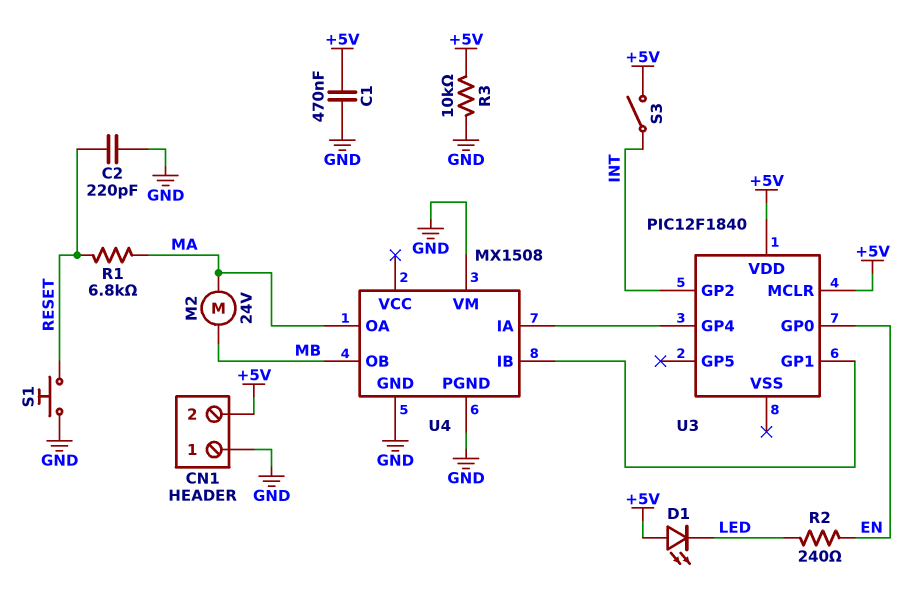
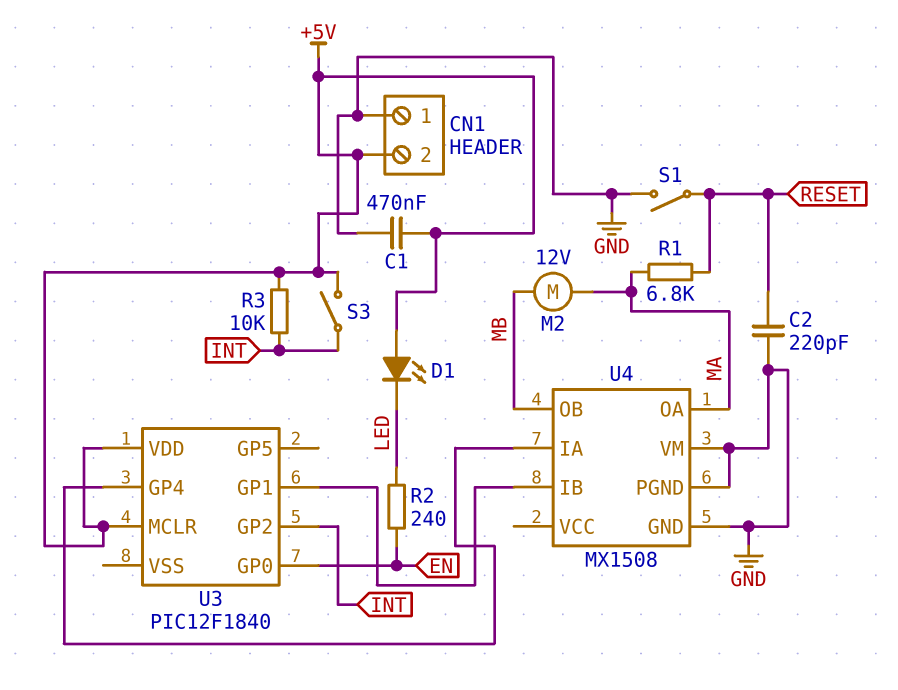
M2: motor 24V (MA, MB) -> motor 12V (MA, MB)
R3: 10k (+5V, GND) -> 10k (+5V, INT)
S1: button (GND, RESET) -> switch (GND, RESET)

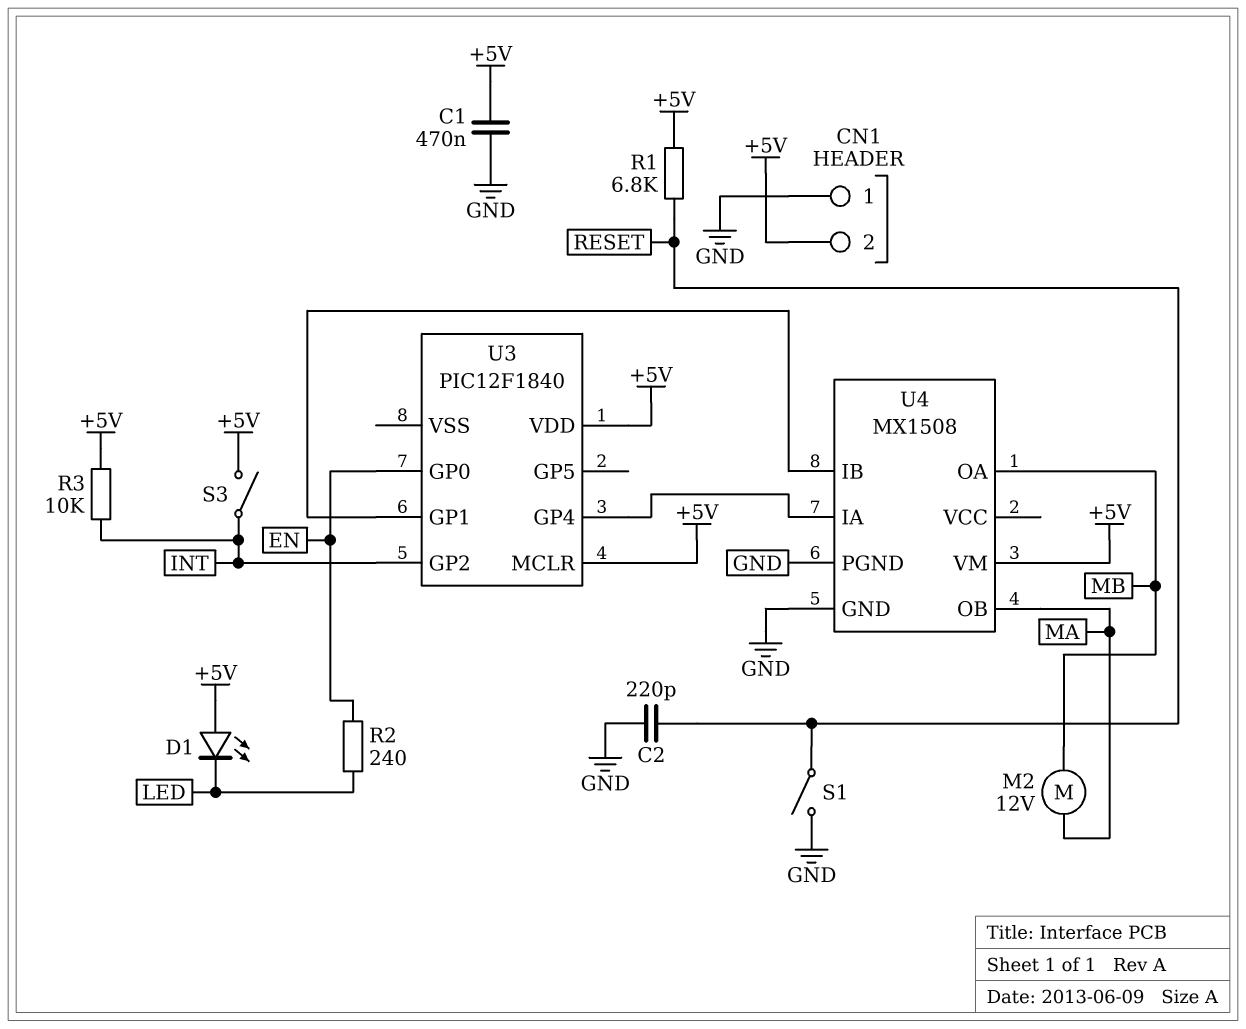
R1: 6.8k (MA, RESET) -> 6.8k (+5V, RESET)
U4 pin OA: MA -> MB
U4 pin OB: MB -> MA
U4 pin VM: GND -> +5V

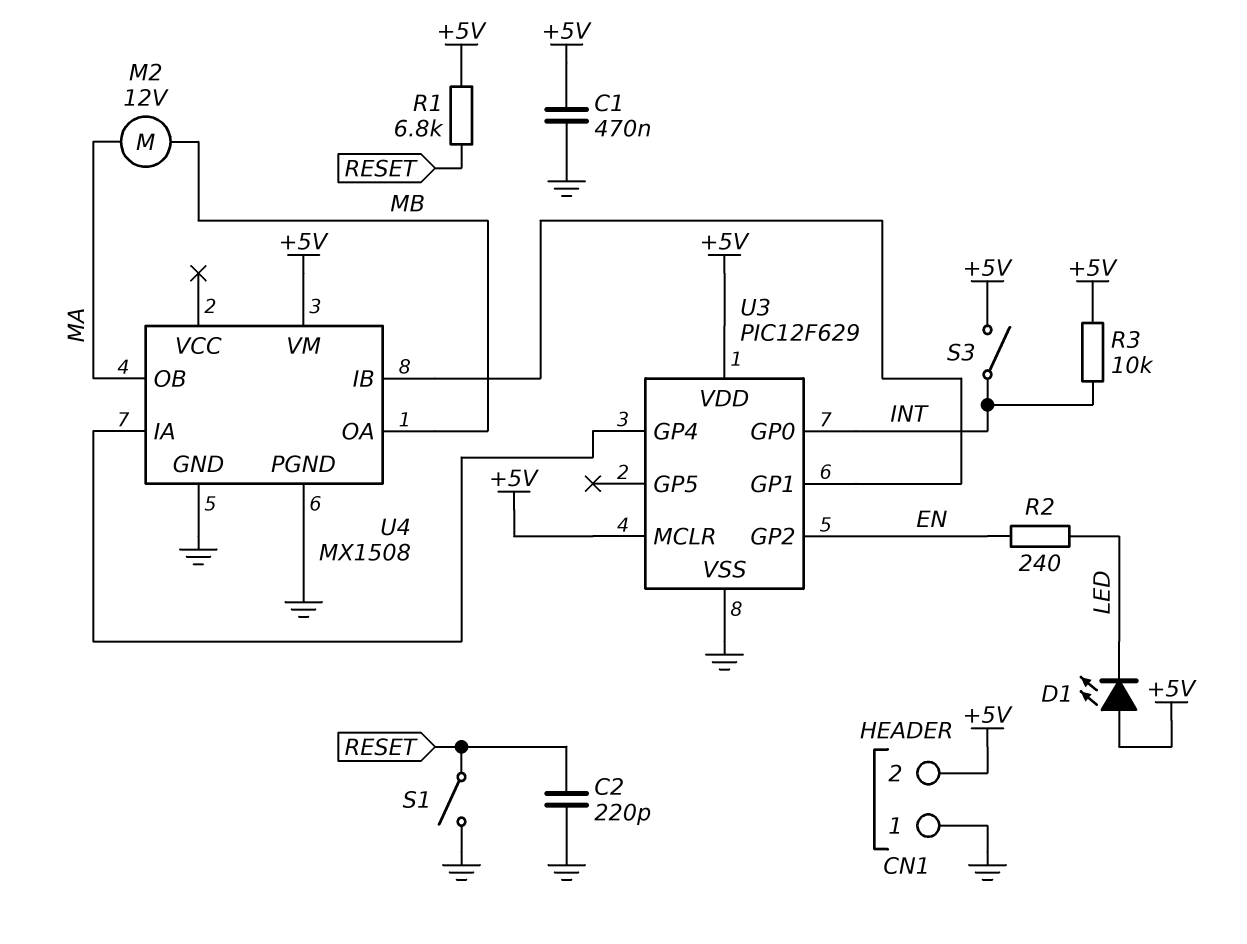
U3: PIC12F1840 -> PIC12F629
U3 pin GP0: EN -> INT
U3 pin GP2: INT -> EN
U3 pin VSS: none -> GND

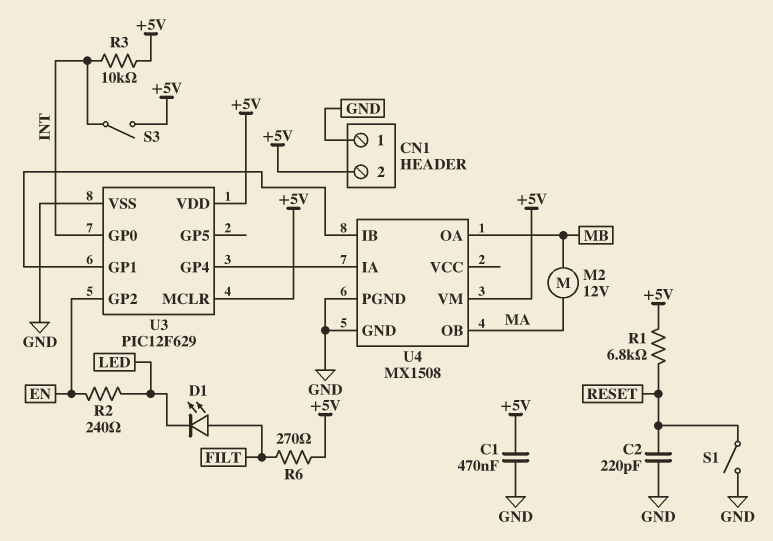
D1: LED (A +5V, K LED) -> LED (A FILT, K LED)
R6: none -> 270 (+5V, FILT)

